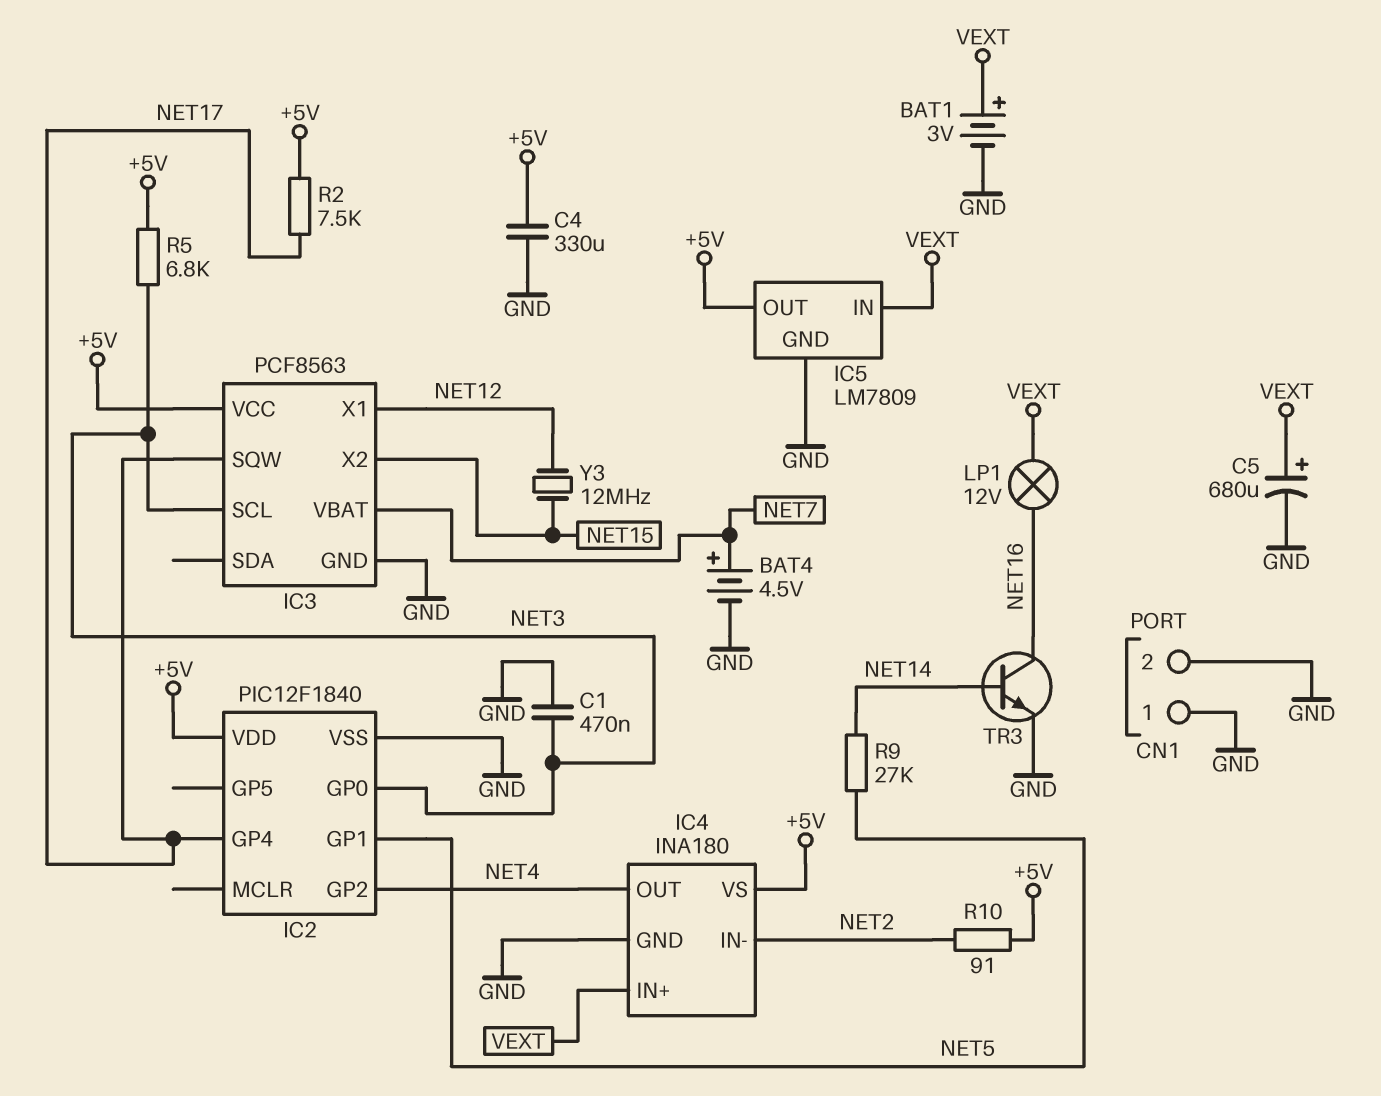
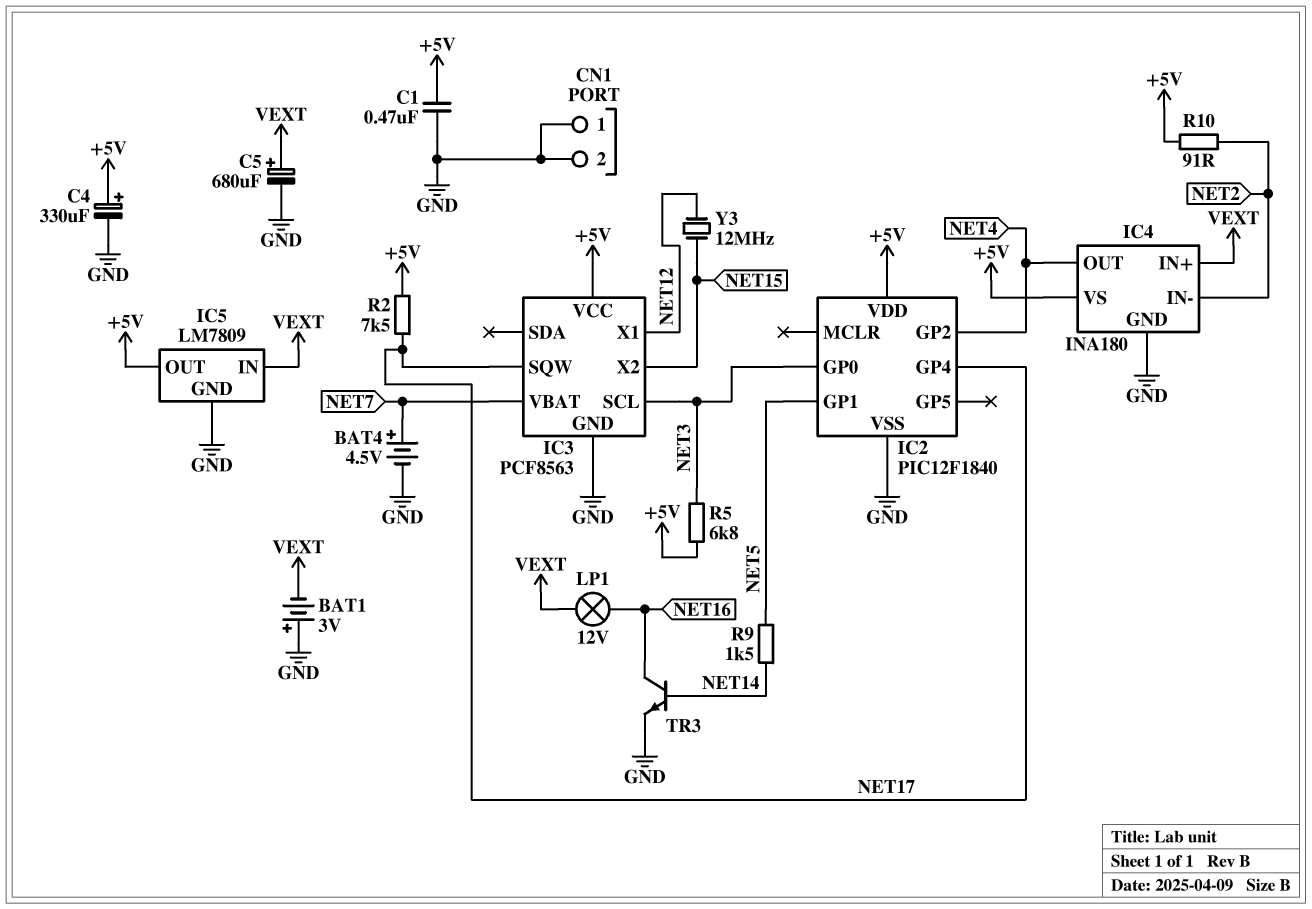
BAT1: 3V (plus VEXT, minus GND) -> 3V (plus GND, minus VEXT)
C1: 470nF (GND, NET3) -> 470nF (+5V, GND)
C4: 330uF (+5V, GND) -> 330uF (plus +5V, minus GND)
R9: 27k (NET5, NET14) -> 1.5k (NET5, NET14)

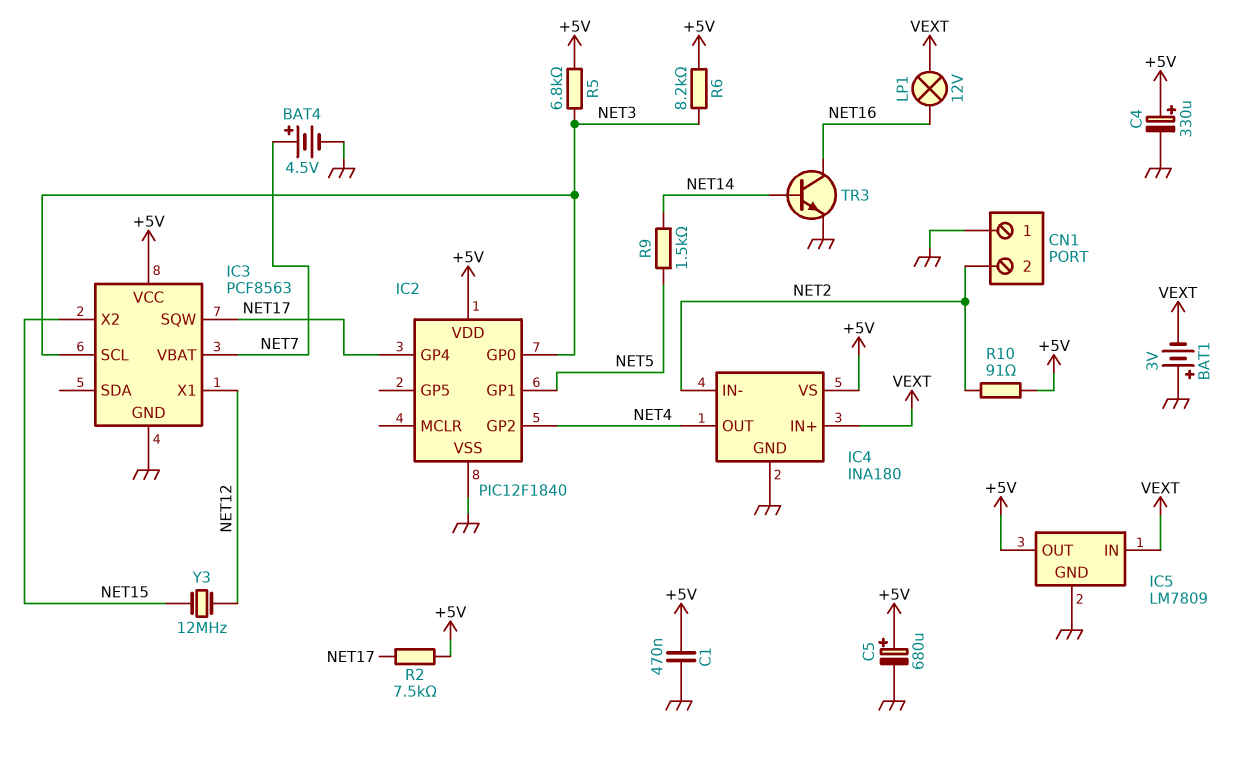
C5: 680uF (plus VEXT, minus GND) -> 680uF (plus +5V, minus GND)
CN1 pin 2: GND -> NET2
R6: none -> 8.2k (+5V, NET3)

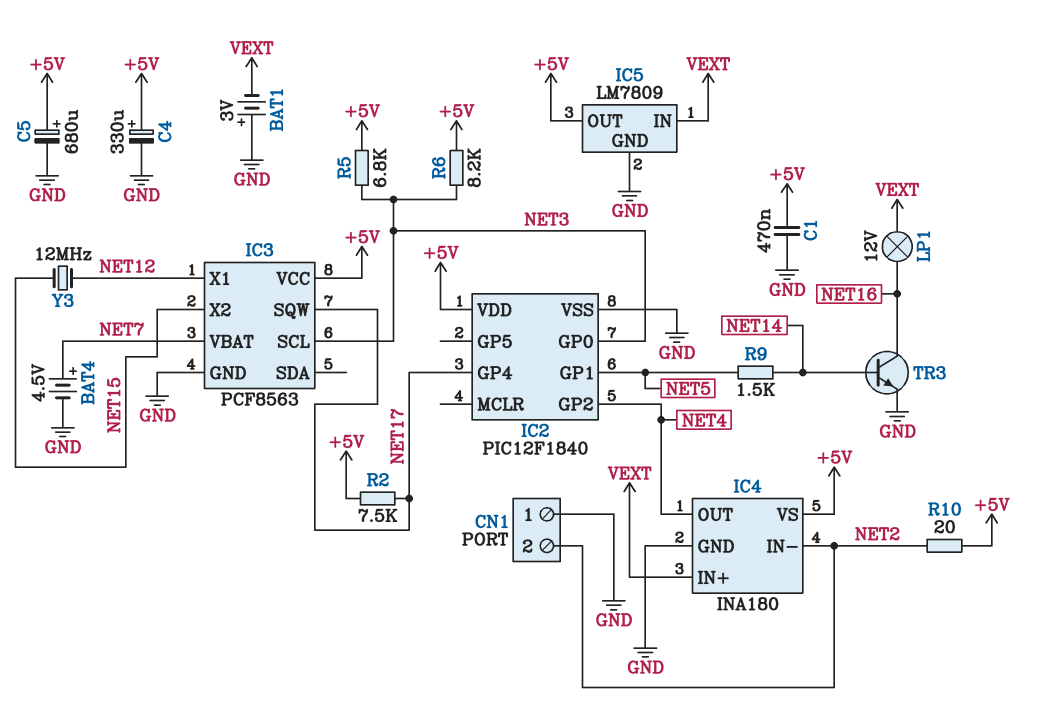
R10: 91 (+5V, NET2) -> 20 (+5V, NET2)

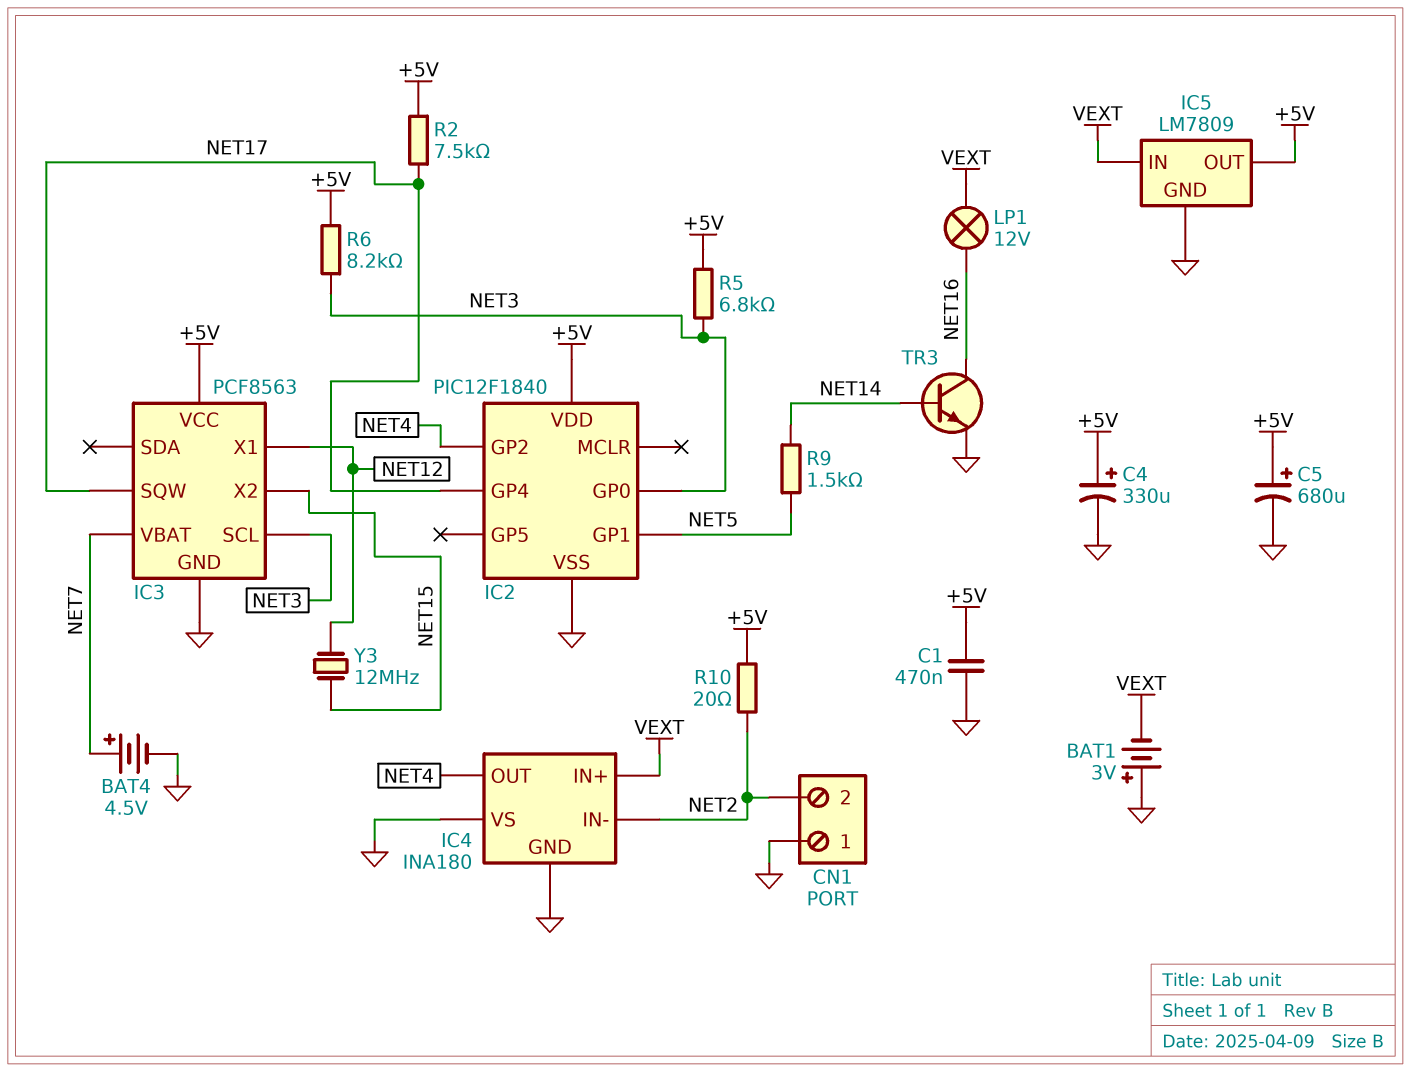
IC4 pin VS: +5V -> GND

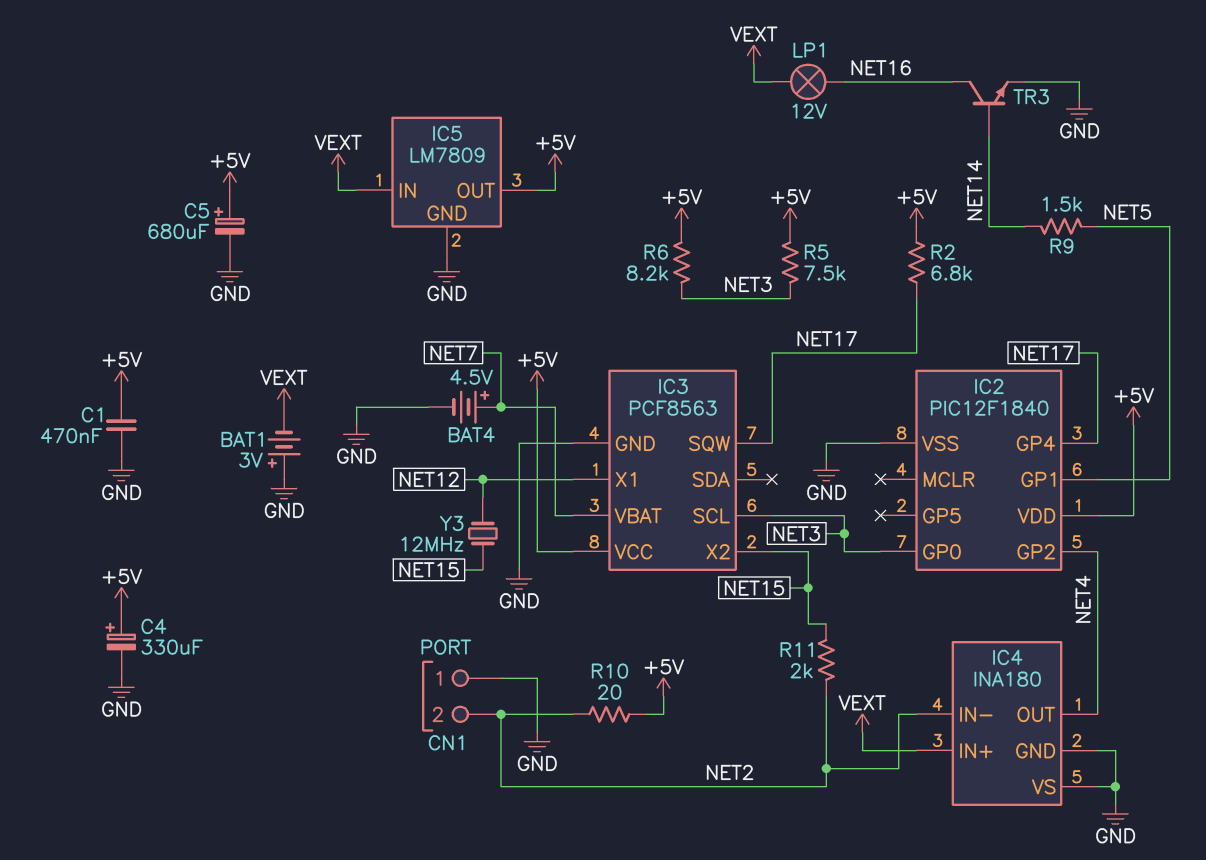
R2: 7.5k (+5V, NET17) -> 6.8k (+5V, NET17)
R5: 6.8k (+5V, NET3) -> 7.5k (+5V, NET3)
R11: none -> 2k (NET2, NET15)

